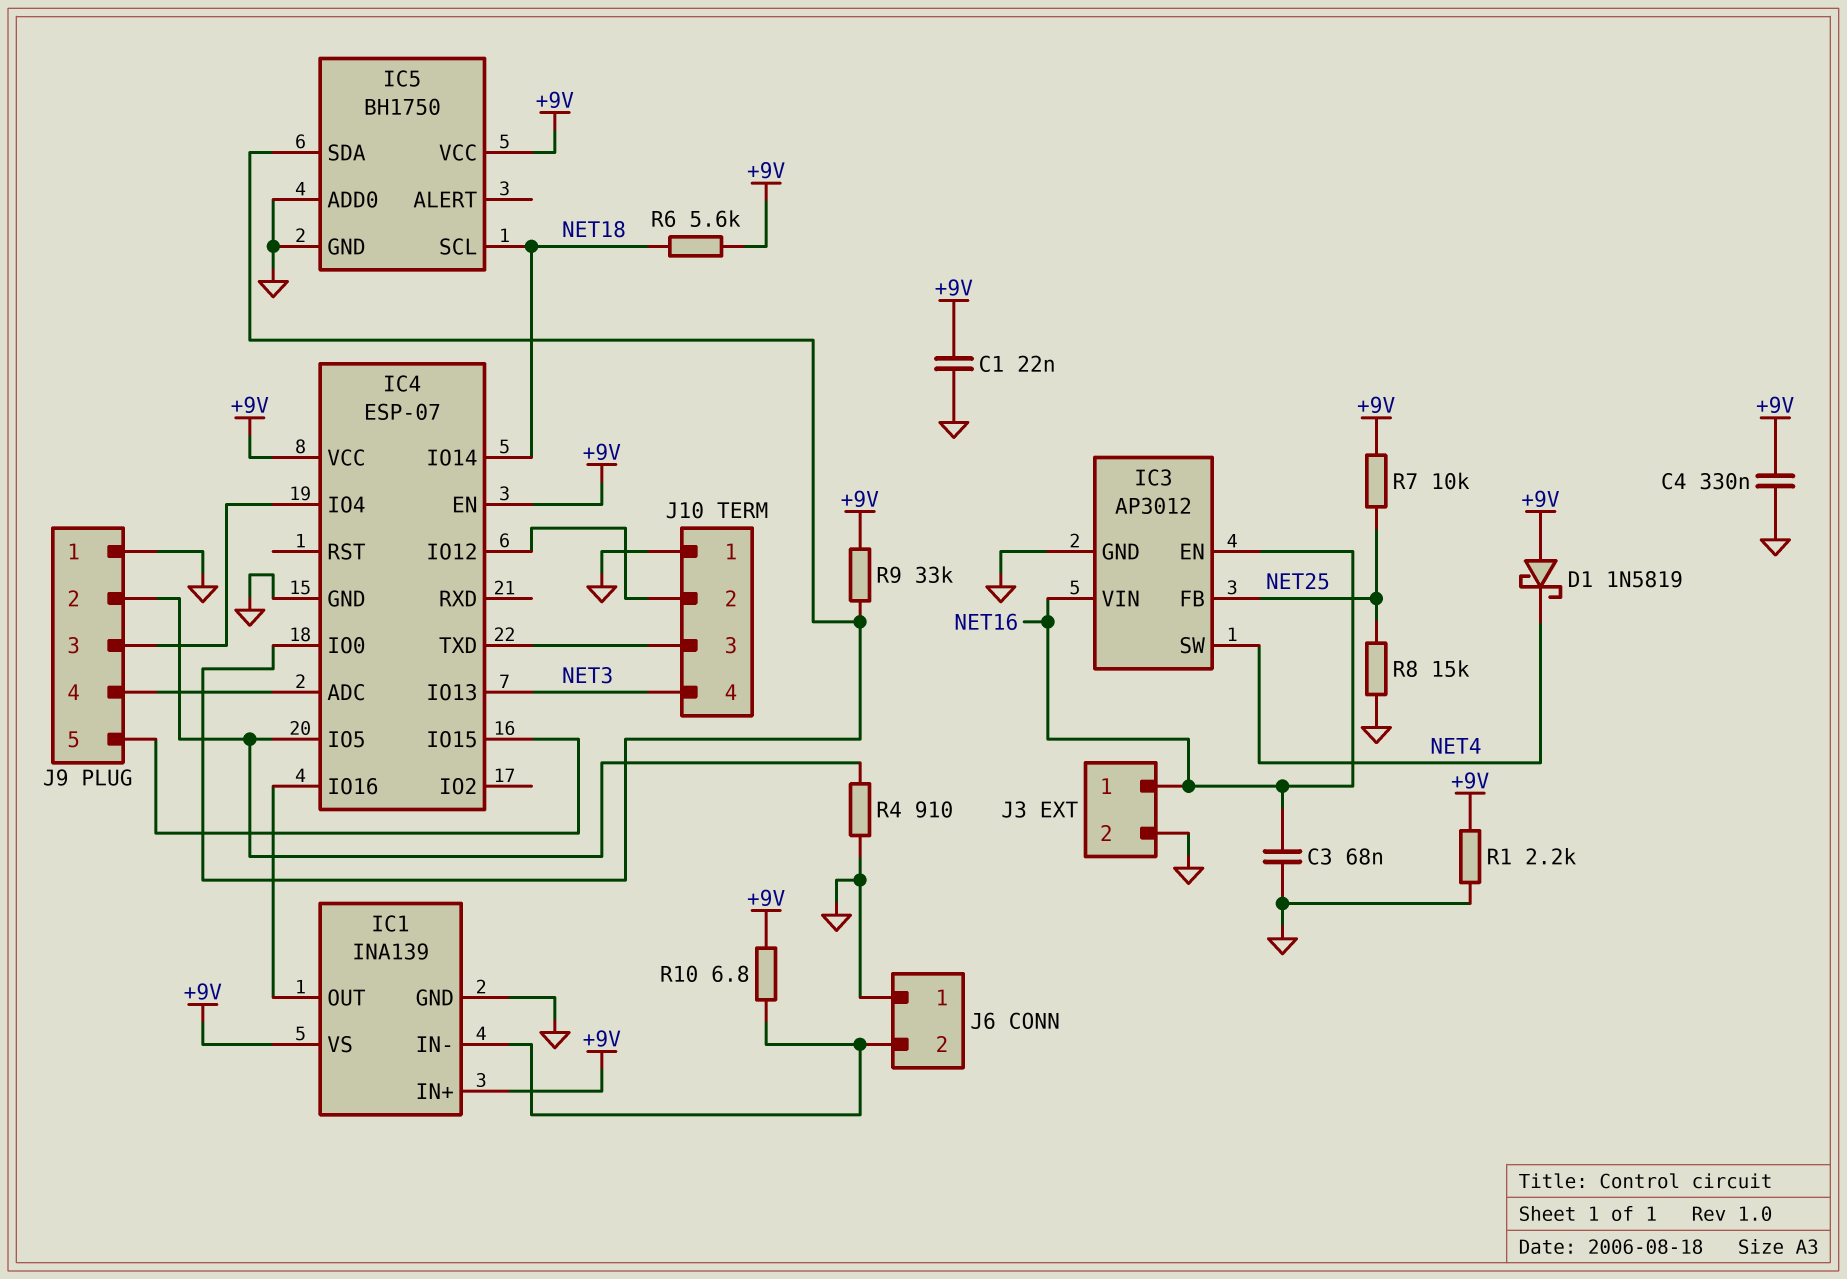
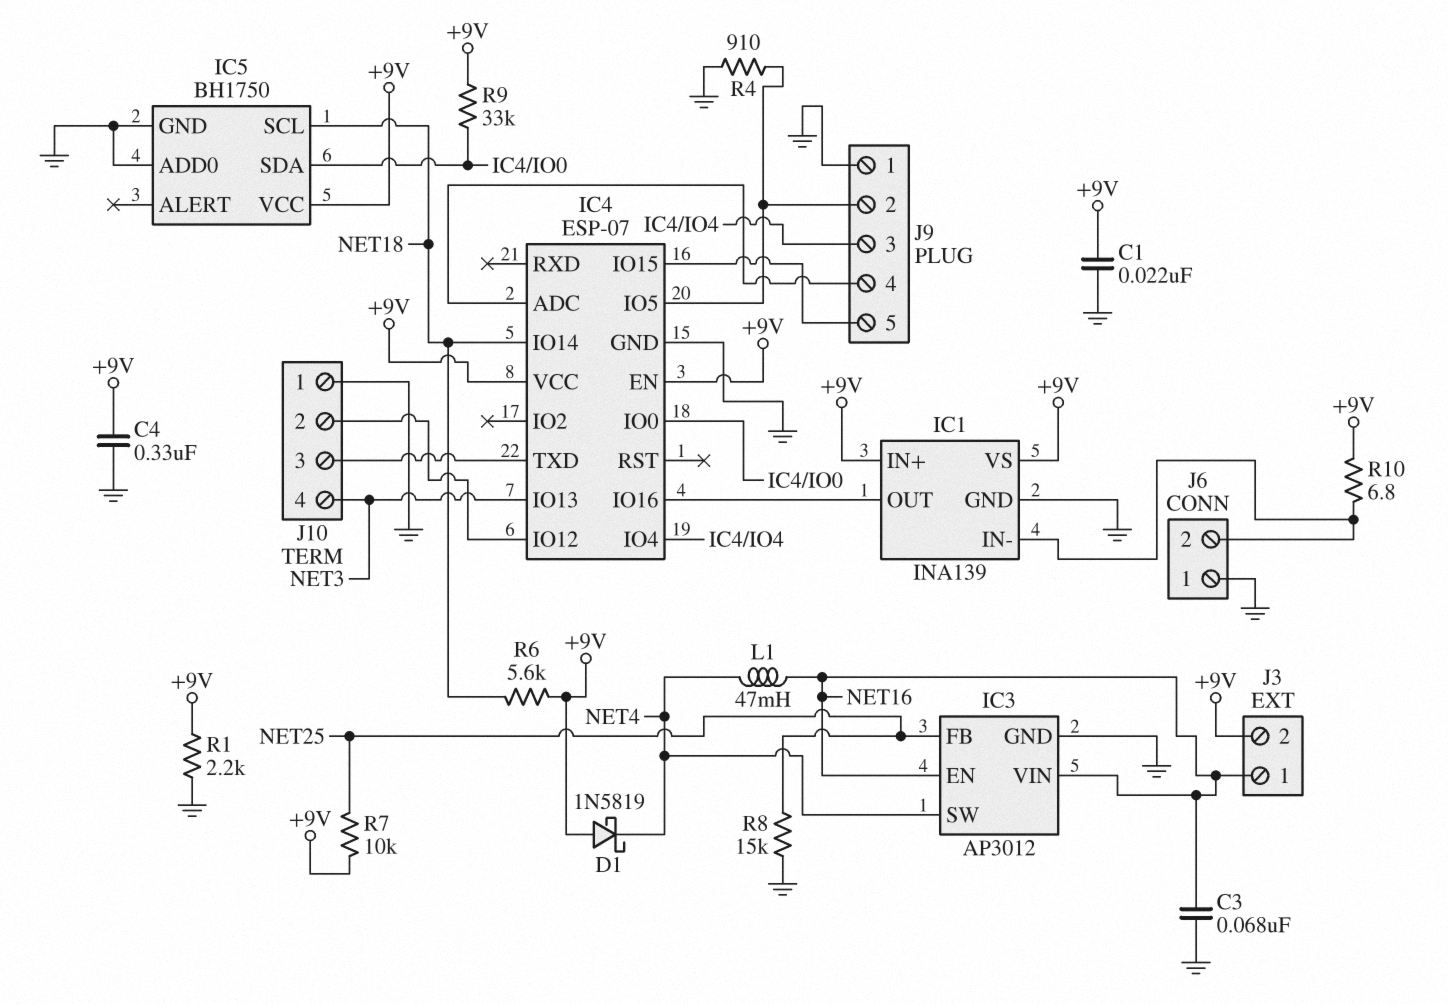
J3 pin 2: GND -> +9V
L1: none -> 47mH (NET4, NET16)

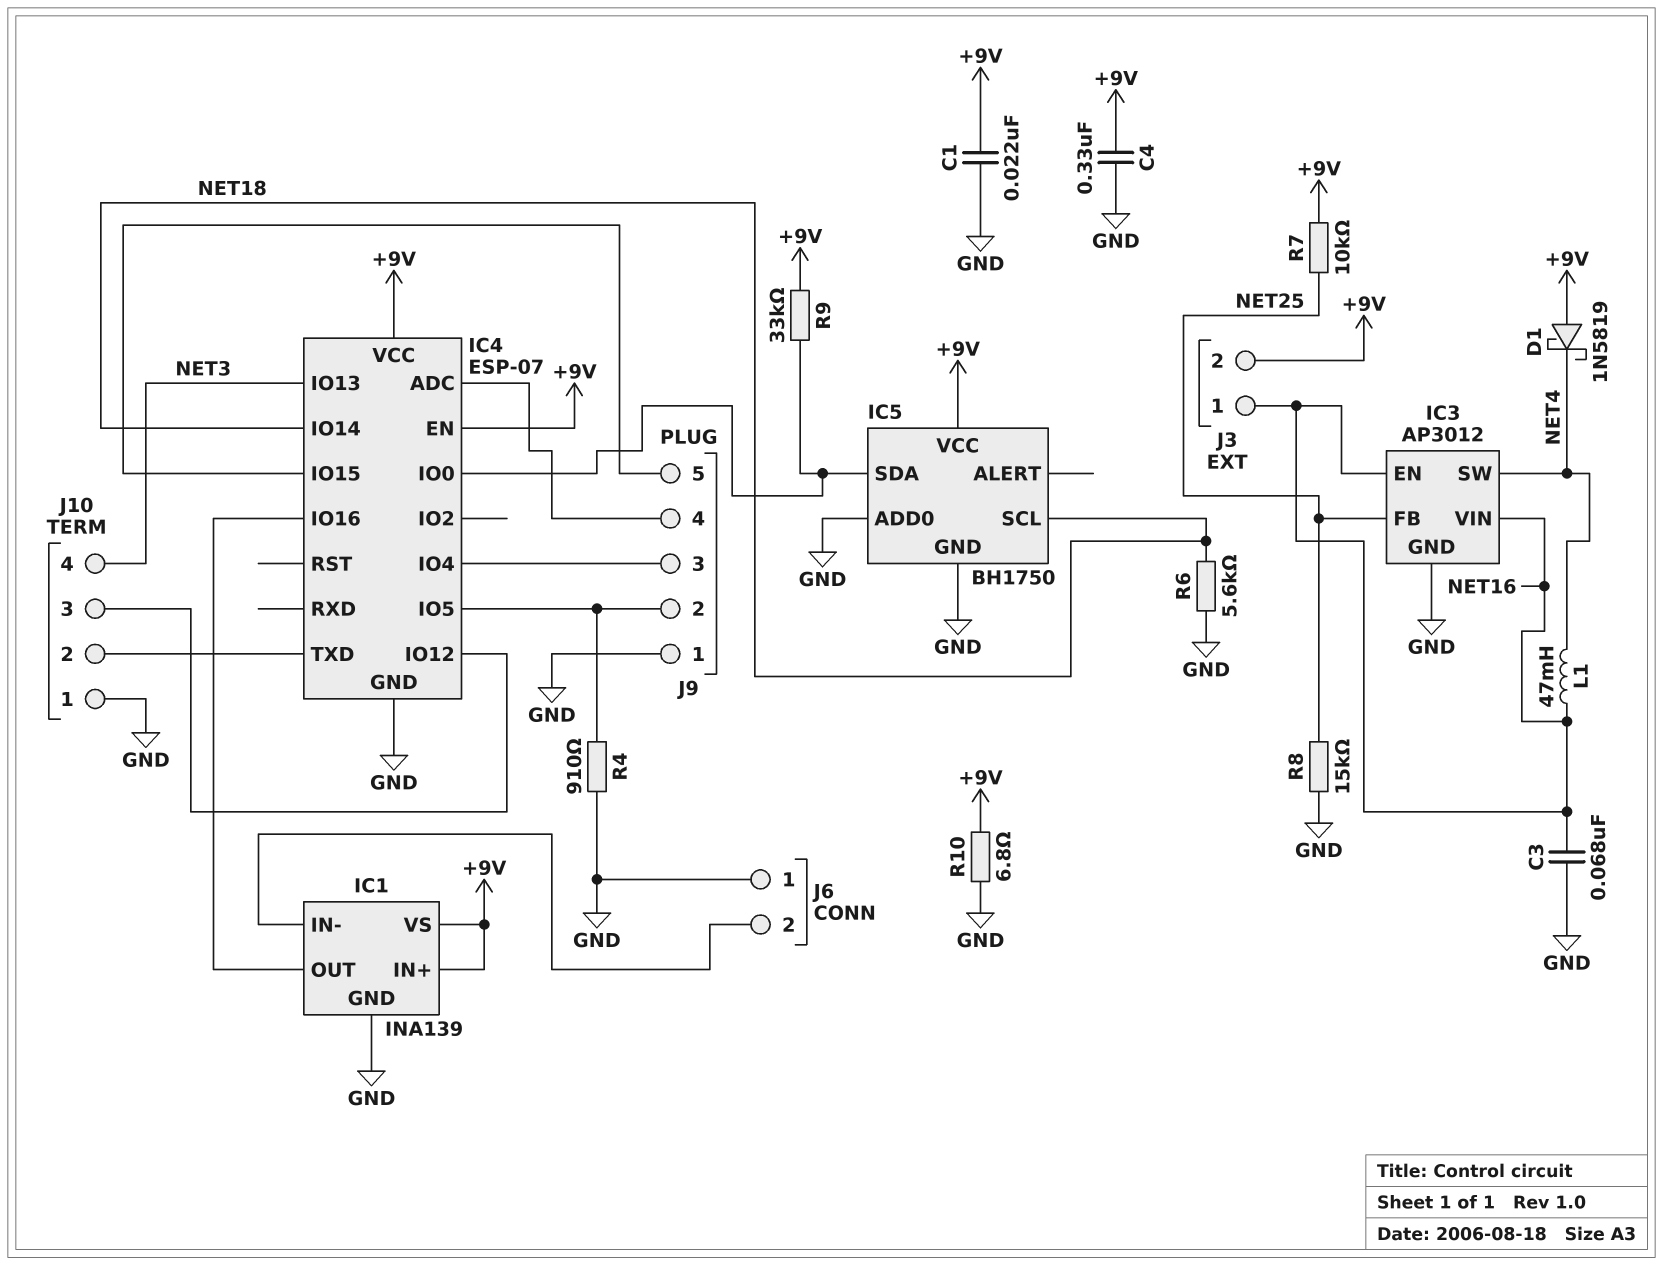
J10 pin 2: IC4/IO12 -> IC4/TXD
J10 pin 3: IC4/TXD -> IC4/IO12
R1: 2.2k (+9V, GND) -> none
R6: 5.6k (+9V, NET18) -> 5.6k (GND, NET18)
R10: 6.8 (+9V, IC1/IN-) -> 6.8 (+9V, GND)

